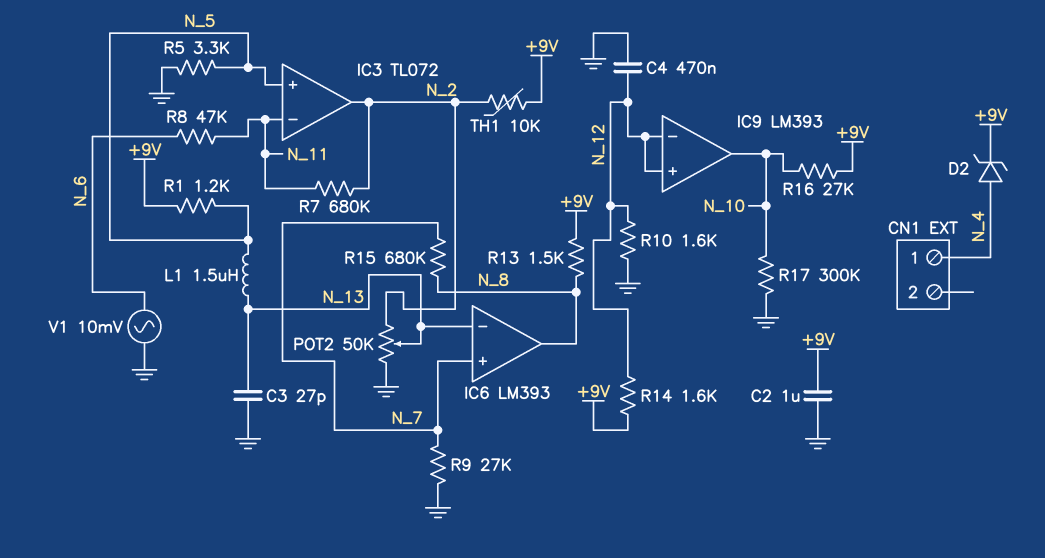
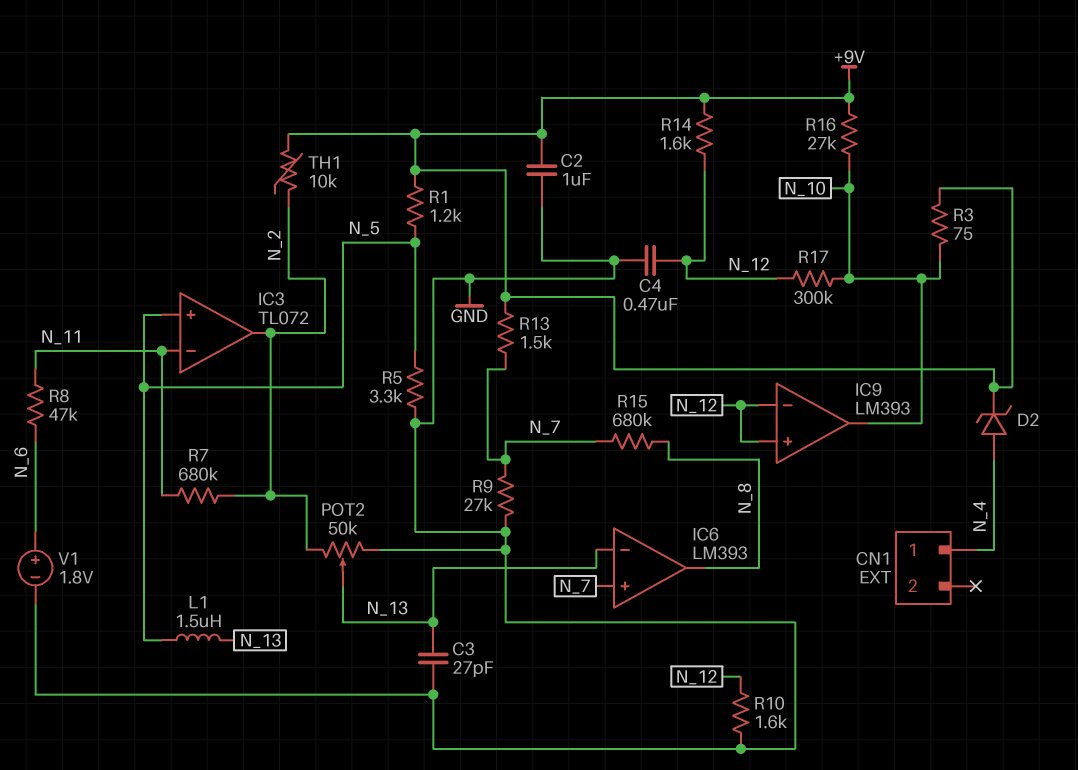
R3: none -> 75 (+9V, N_10)
R13: 1.5k (+9V, N_8) -> 1.5k (+9V, N_7)
R17: 300k (GND, N_10) -> 300k (N_10, N_12)
V1: AC 10mV (GND, N_6) -> 1.8V (plus N_6, minus GND)

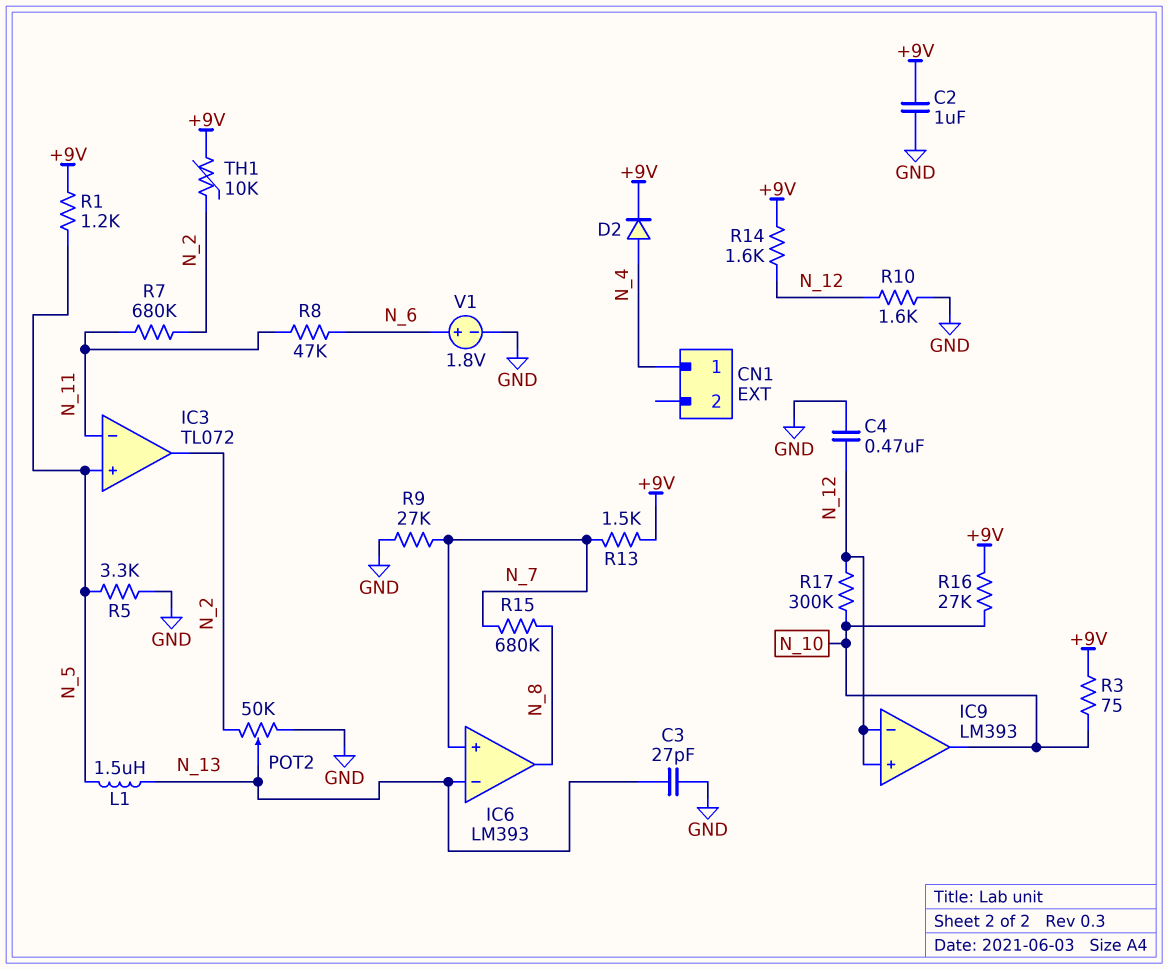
D2: zener (A N_4, K +9V) -> diode (A N_4, K +9V)

